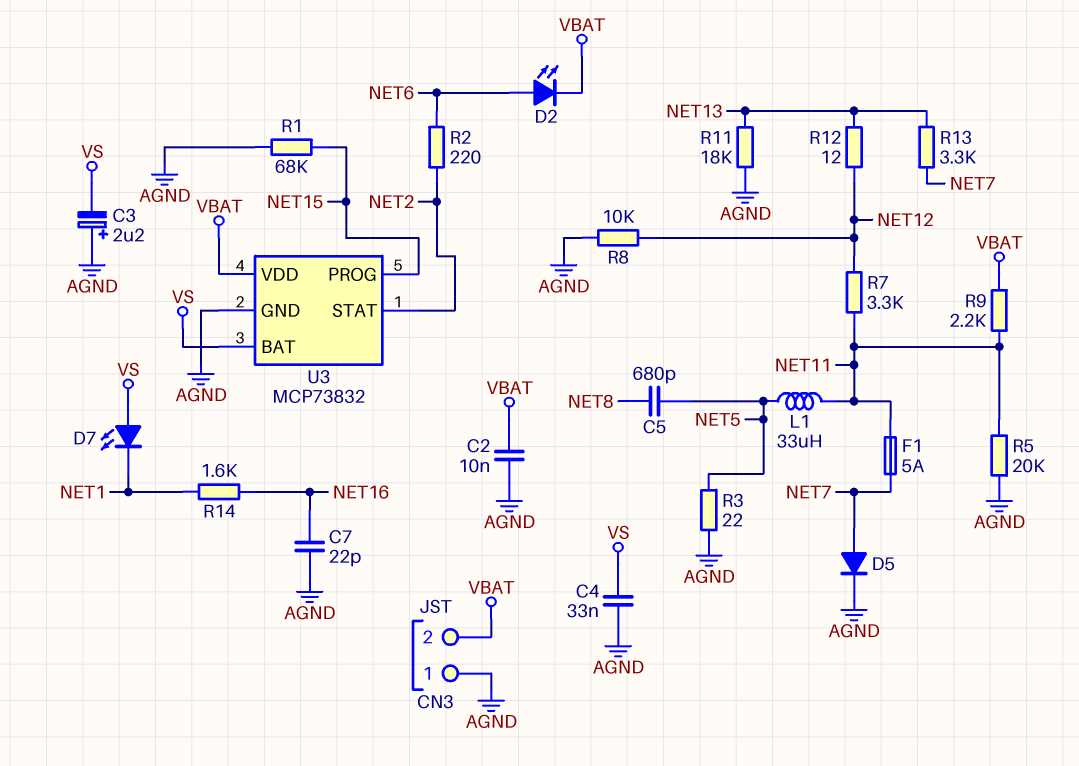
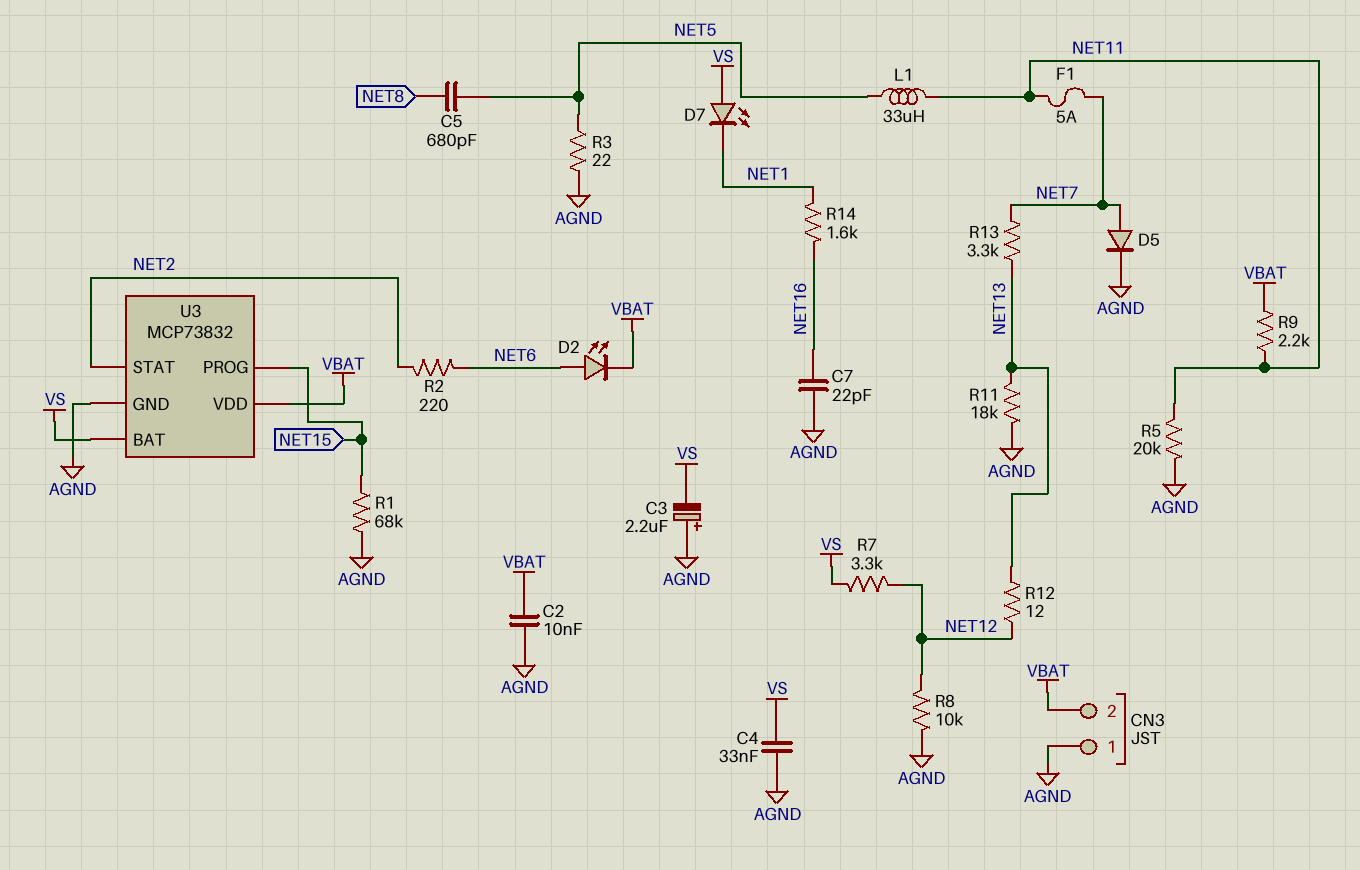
R7: 3.3k (NET11, NET12) -> 3.3k (NET12, VS)

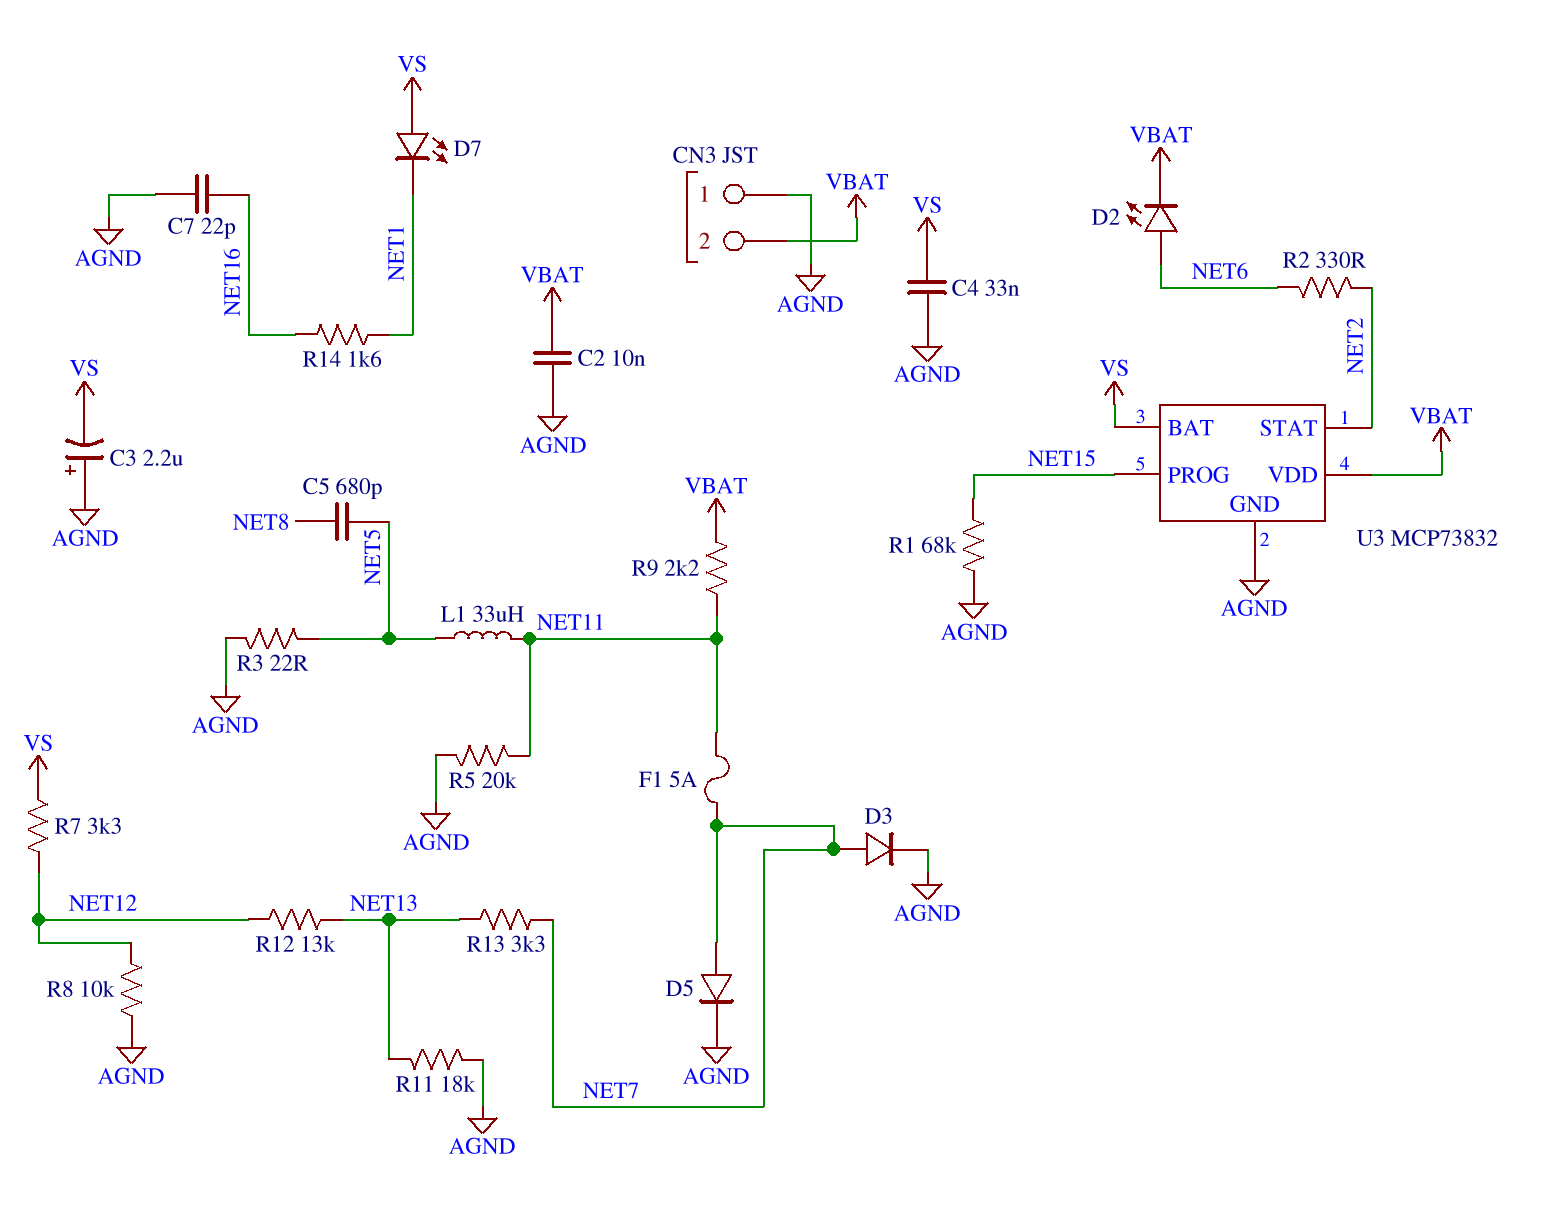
D3: none -> diode (A NET7, K AGND)
R2: 220 (NET2, NET6) -> 330 (NET2, NET6)
R12: 12 (NET12, NET13) -> 13k (NET12, NET13)

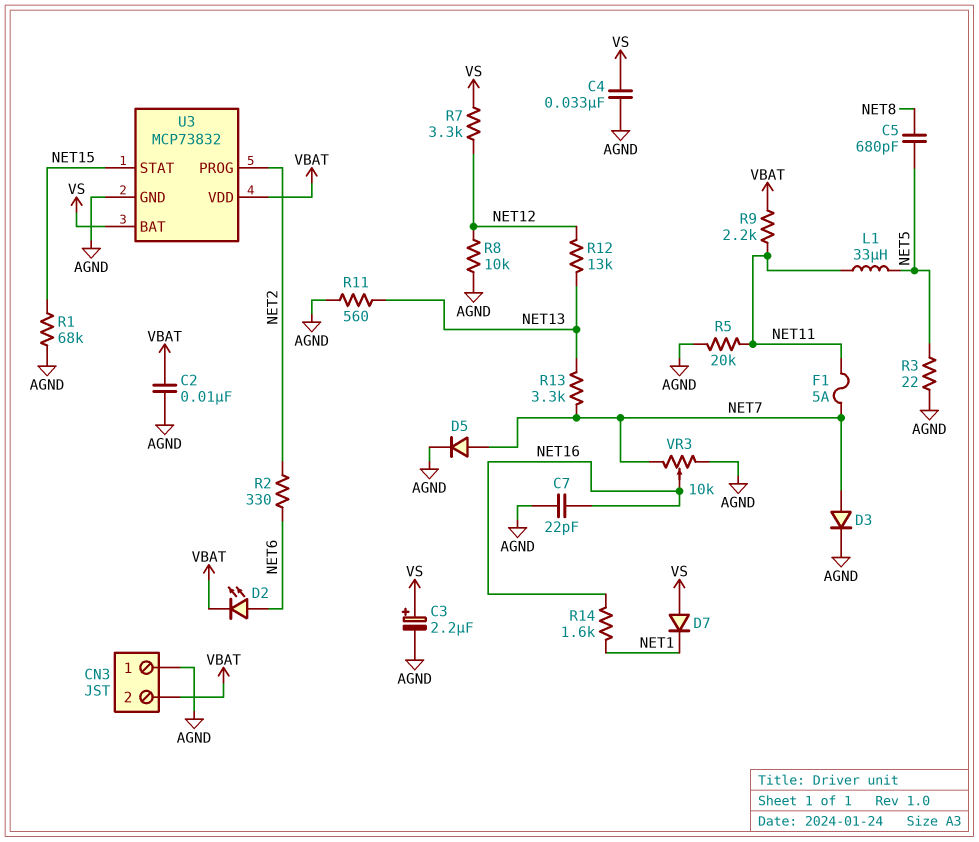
C3: 2.2uF (plus AGND, minus VS) -> 2.2uF (plus VS, minus AGND)
D7: LED (A VS, K NET1) -> diode (A VS, K NET1)
R11: 18k (AGND, NET13) -> 560 (AGND, NET13)
U3 pin PROG: NET15 -> NET2
U3 pin STAT: NET2 -> NET15
VR3: none -> 10k (AGND, NET7, wiper NET16)

